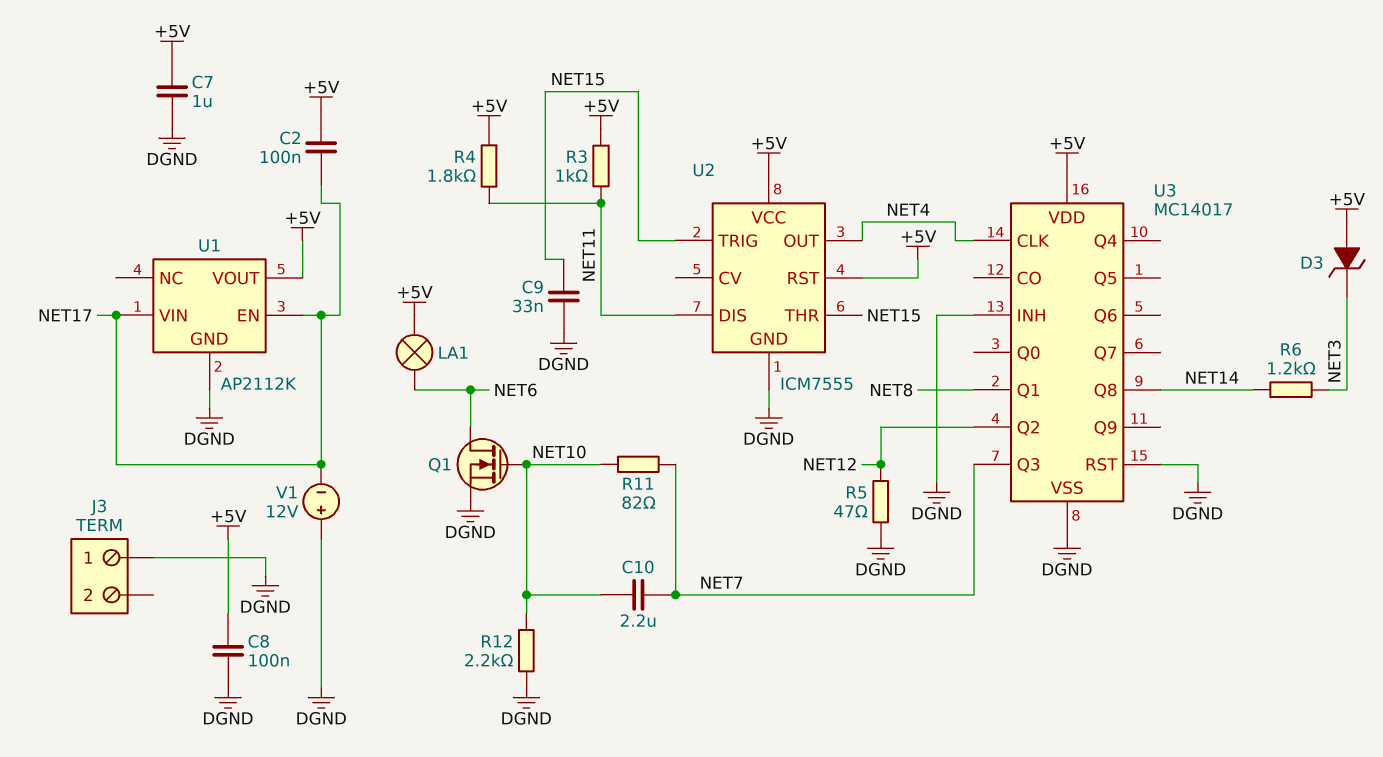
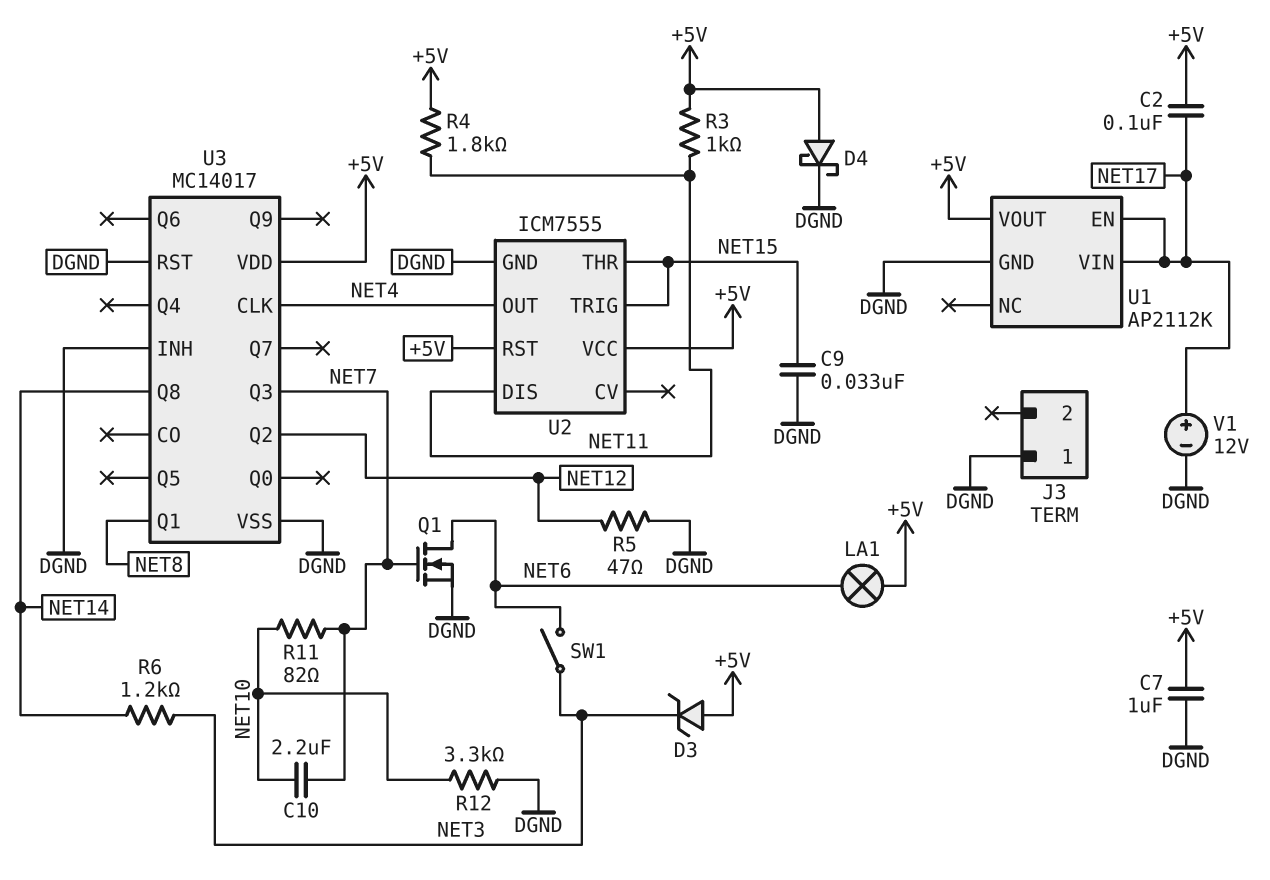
C8: 100nF (+5V, DGND) -> none
D4: none -> schottky (A +5V, K DGND)
Q1: NMOS (G NET10, D NET6, S DGND) -> NMOS (G NET7, D NET6, S DGND)
R12: 2.2k (DGND, NET10) -> 3.3k (DGND, NET10)
SW1: none -> switch (NET3, NET6)
V1: 12V (plus DGND, minus NET17) -> 12V (plus NET17, minus DGND)

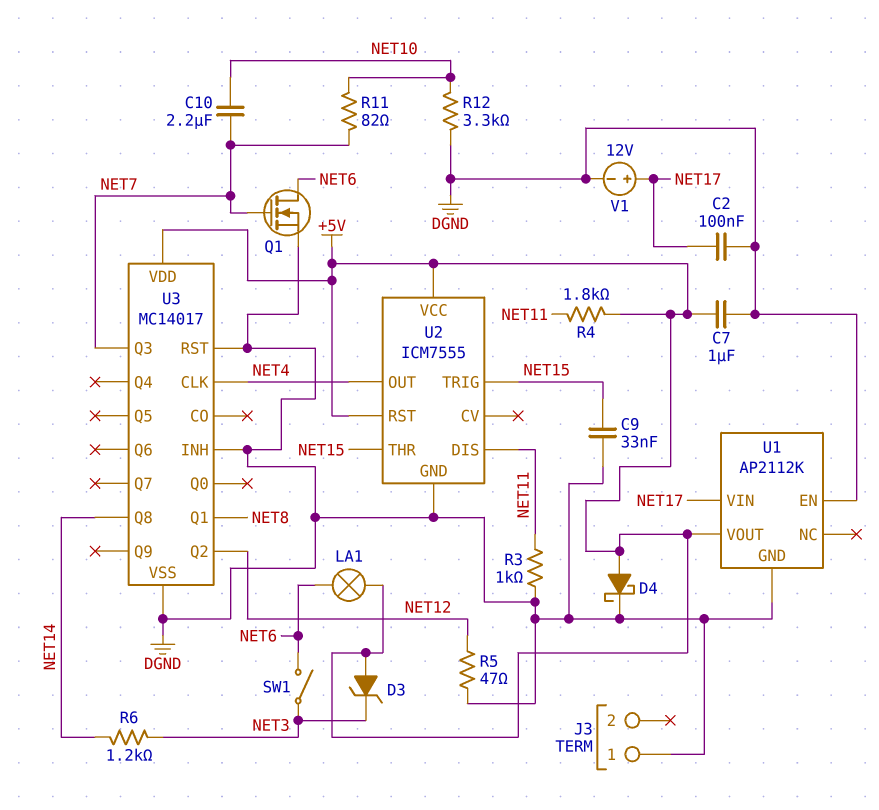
C2: 100nF (+5V, NET17) -> 100nF (DGND, NET17)
R3: 1k (+5V, NET11) -> 1k (DGND, NET11)
U1 pin EN: NET17 -> DGND

